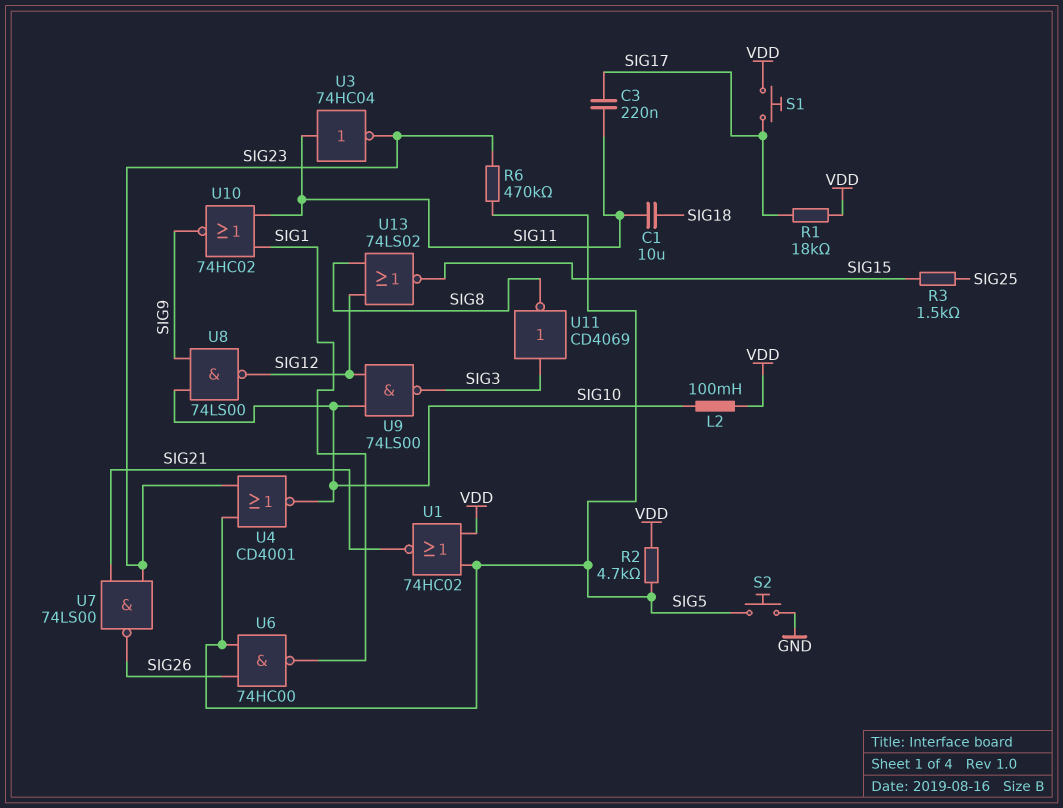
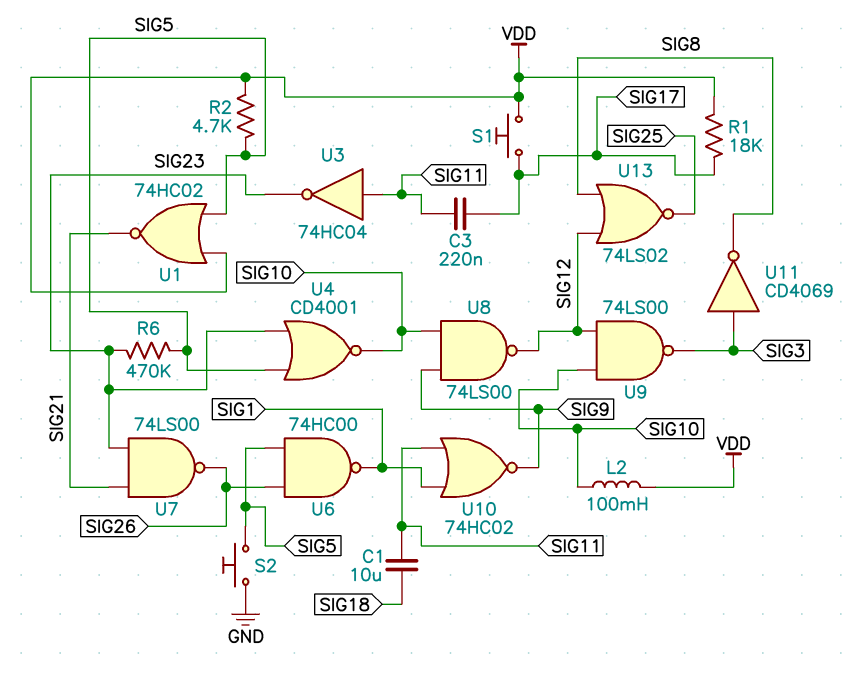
R3: 1.5k (SIG15, SIG25) -> none
U13: NOR 74LS02 (in SIG8, in SIG12, out SIG15) -> NOR 74LS02 (in SIG8, in SIG12, out SIG25)

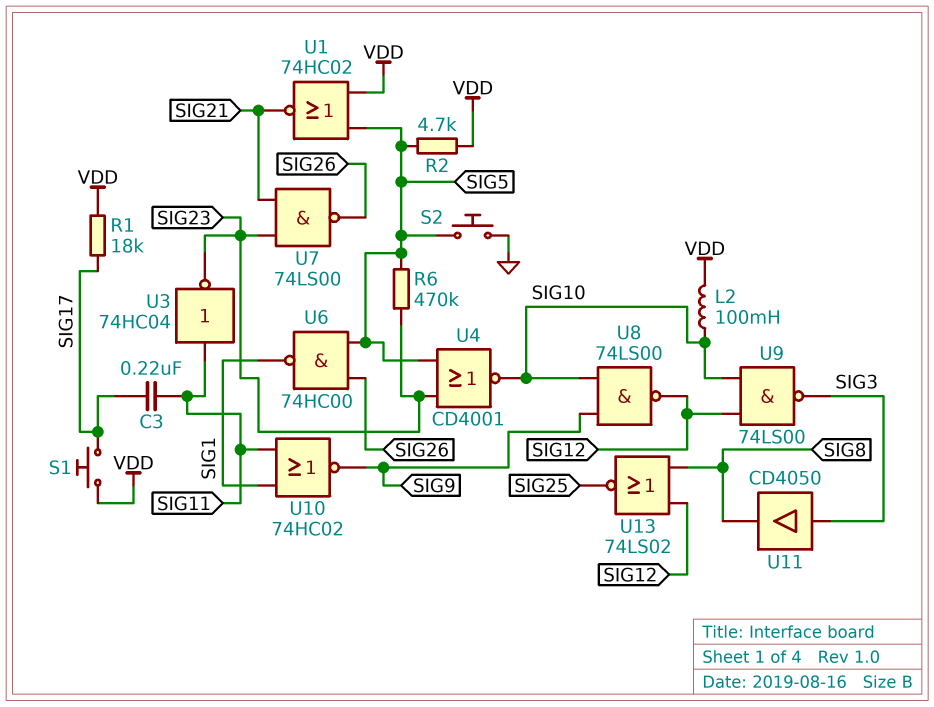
C1: 10uF (SIG11, SIG18) -> none
U11: NOT CD4069 (in SIG3, out SIG8) -> buffer CD4050 (in SIG3, out SIG8)

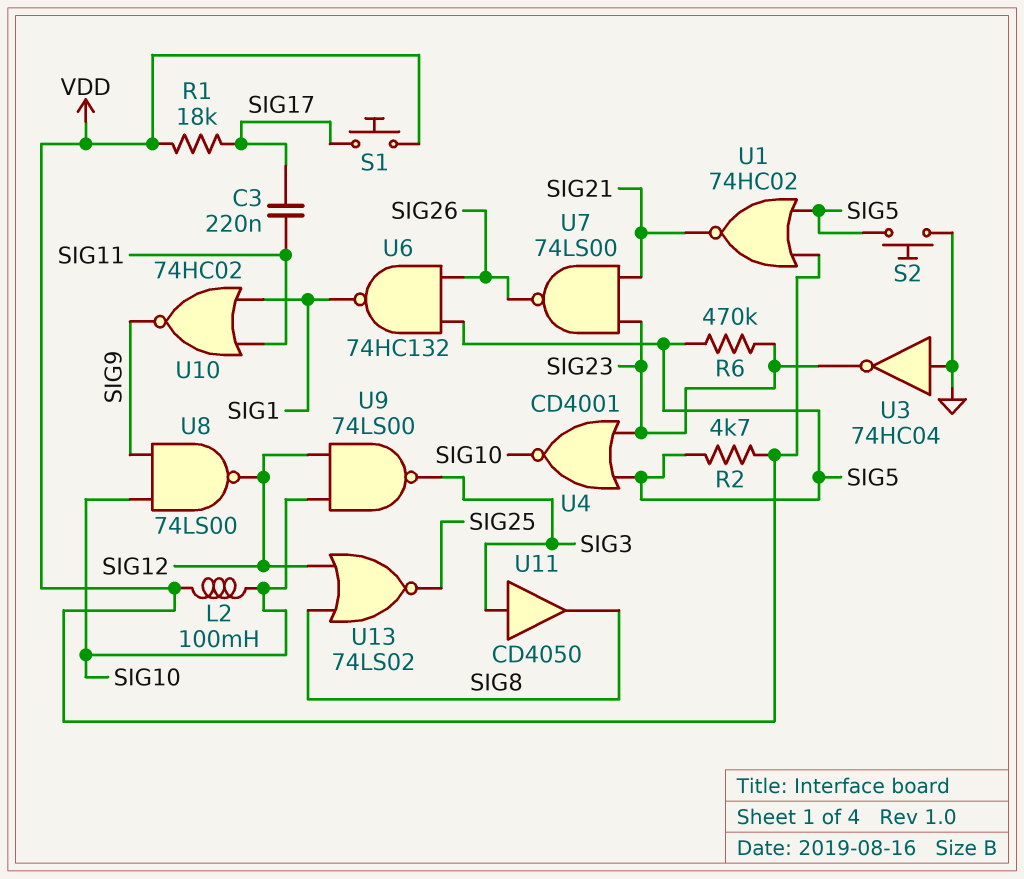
U3: NOT 74HC04 (in SIG11, out SIG23) -> NOT 74HC04 (in GND, out SIG23)
U6: NAND 74HC00 (in SIG5, in SIG26, out SIG1) -> NAND 74HC132 (in SIG5, in SIG26, out SIG1)

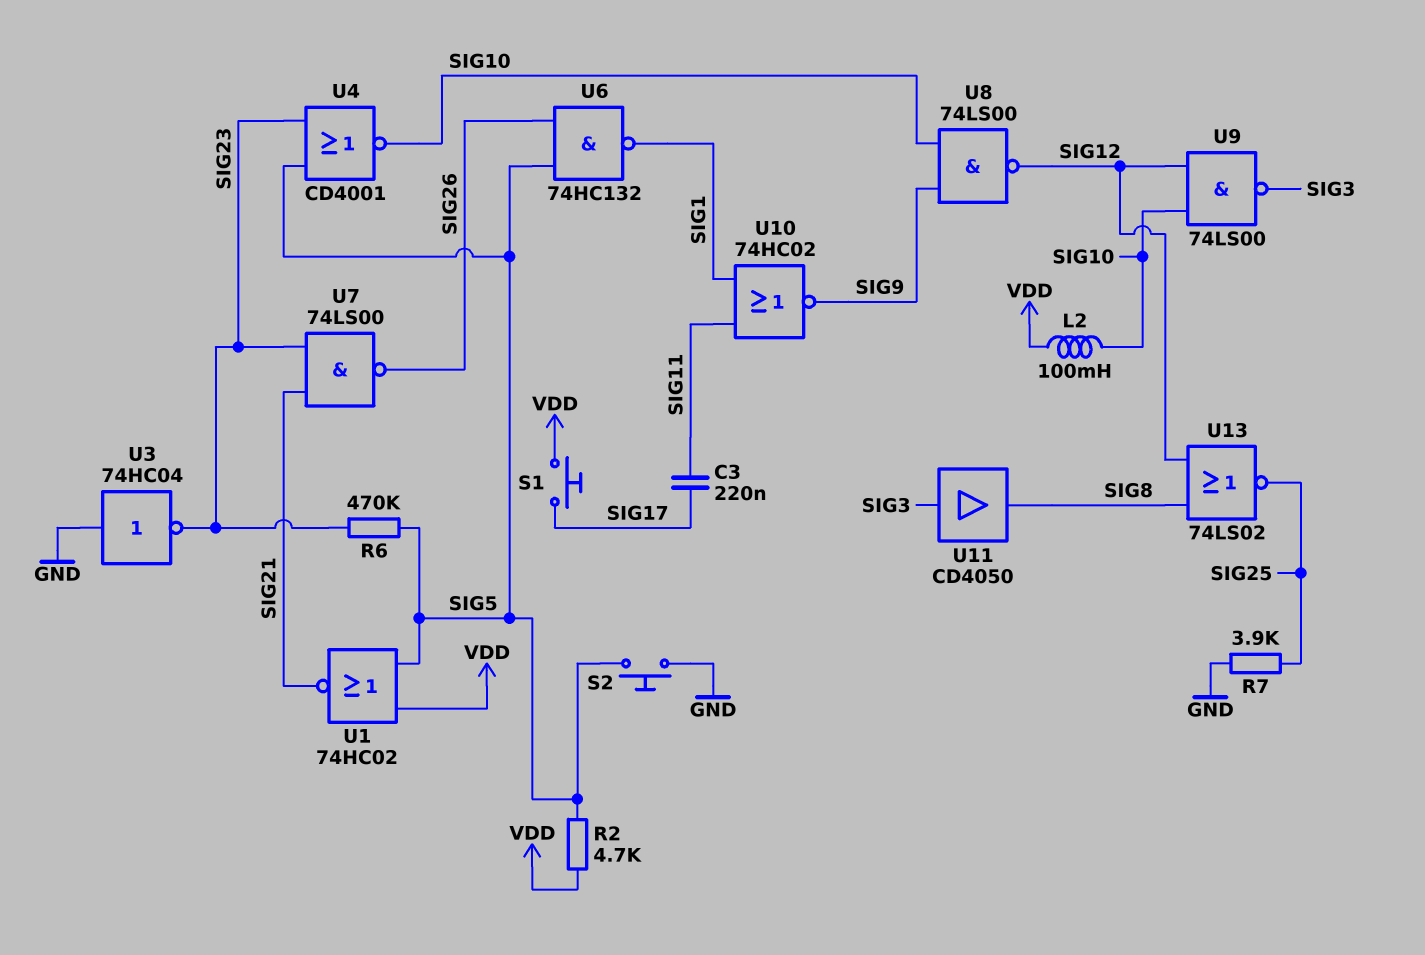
R1: 18k (SIG17, VDD) -> none
R7: none -> 3.9k (GND, SIG25)

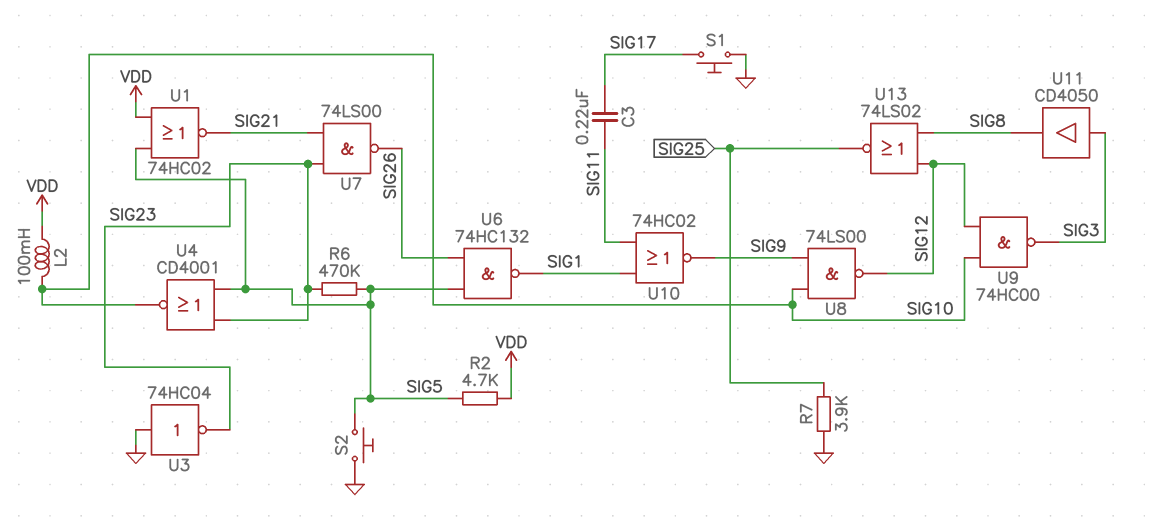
S1: button (SIG17, VDD) -> button (GND, SIG17)
U9: NAND 74LS00 (in SIG10, in SIG12, out SIG3) -> NAND 74HC00 (in SIG10, in SIG12, out SIG3)

